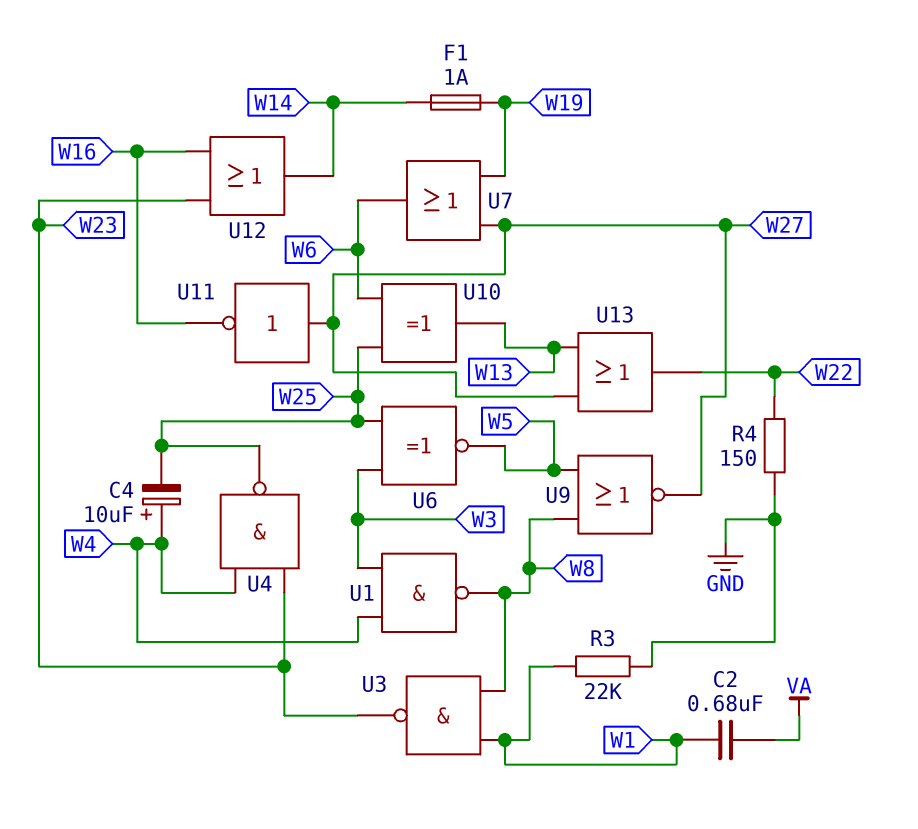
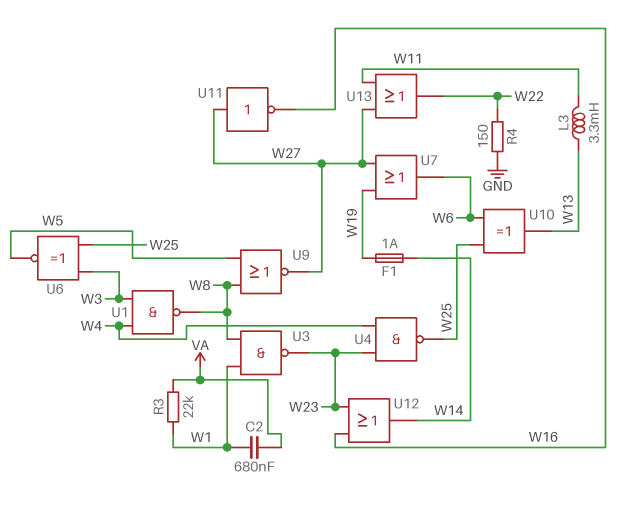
C4: 10uF (plus W4, minus W25) -> none
L3: none -> 3.3mH (W11, W13)
R3: 22k (GND, W1) -> 22k (VA, W1)
U13: OR (in W13, in W27, out W22) -> OR (in W11, in W27, out W22)

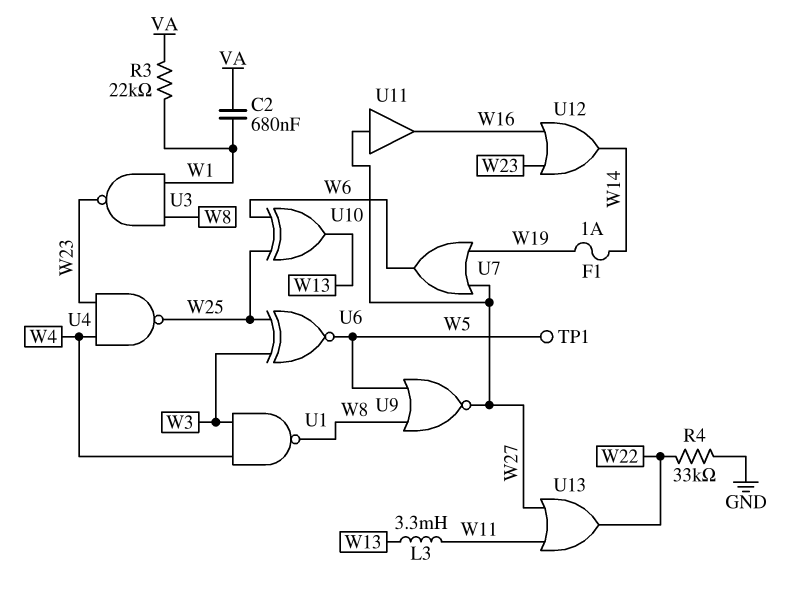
R4: 150 (GND, W22) -> 33k (GND, W22)
TP1: none -> test point (W5)
U11: NOT (in W27, out W16) -> buffer (in W27, out W16)

